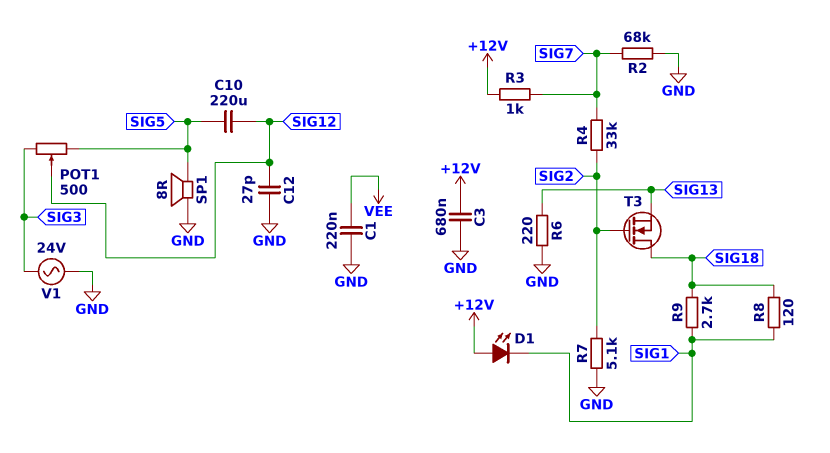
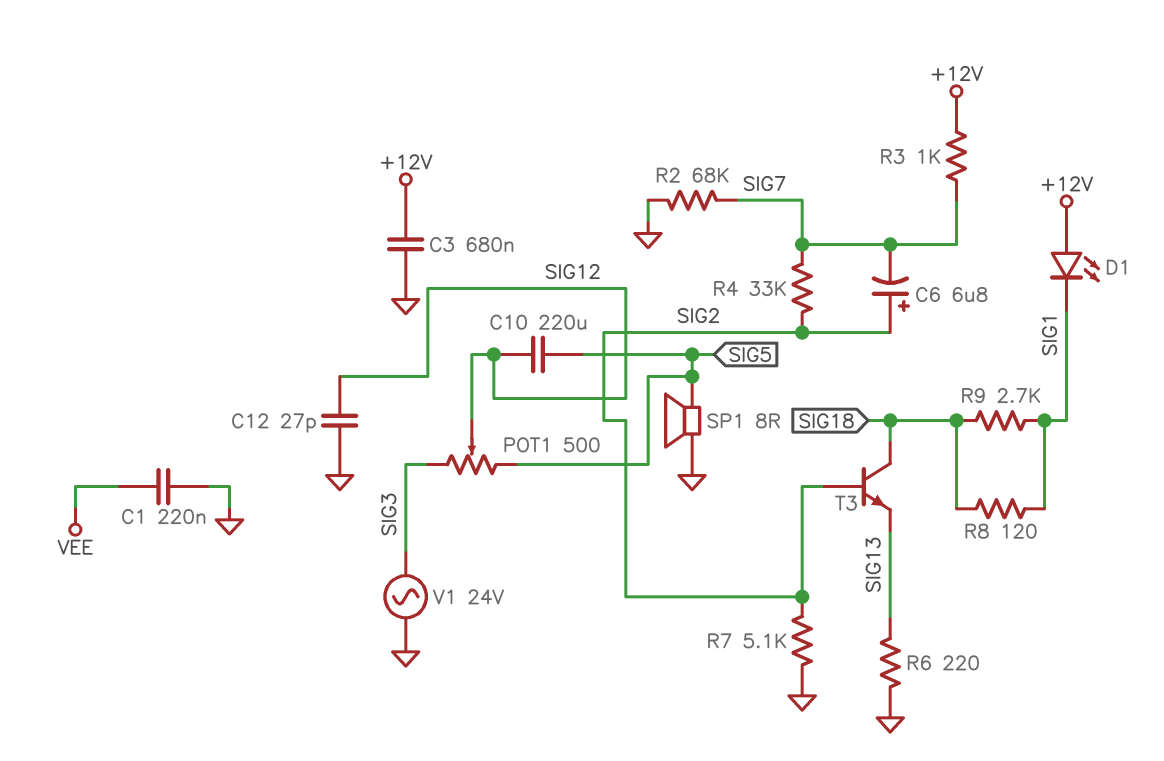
C6: none -> 6.8uF (plus SIG2, minus SIG7)
T3: NMOS (G SIG2, D SIG18, S SIG13) -> NPN (B SIG2, C SIG18, E SIG13)

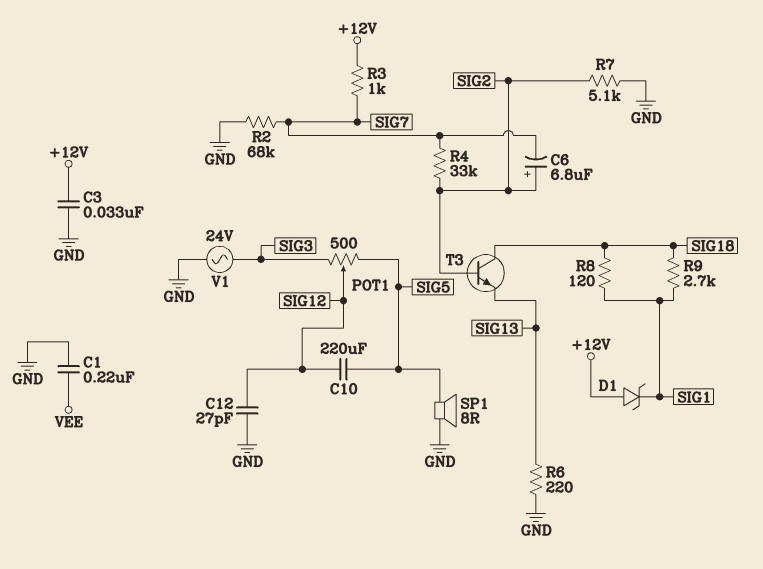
C3: 680nF (+12V, GND) -> 33nF (+12V, GND)
D1: LED (A +12V, K SIG1) -> zener (A +12V, K SIG1)

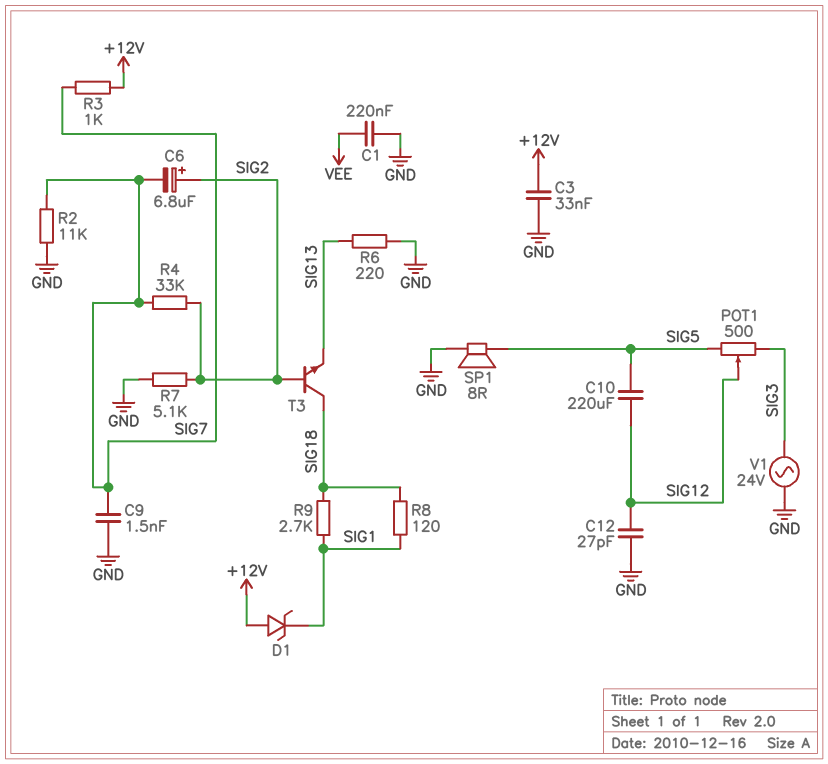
C9: none -> 1.5nF (GND, SIG7)
R2: 68k (GND, SIG7) -> 11k (GND, SIG7)

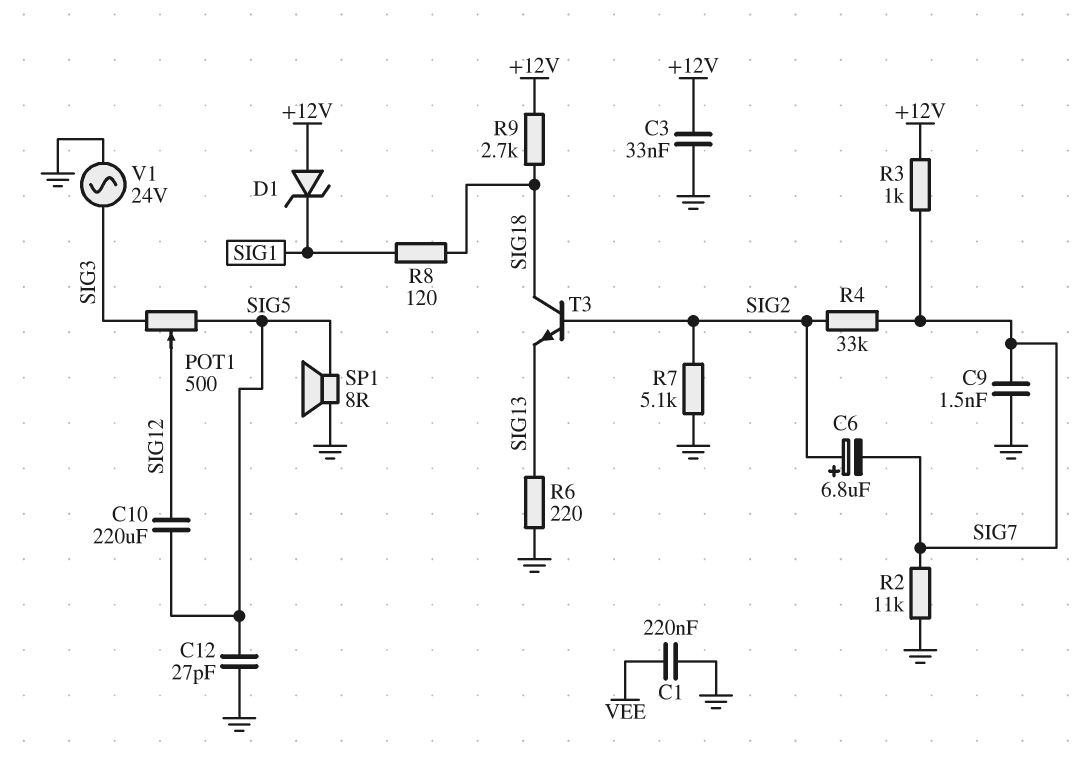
C12: 27pF (GND, SIG12) -> 27pF (GND, SIG5)
R9: 2.7k (SIG1, SIG18) -> 2.7k (+12V, SIG18)

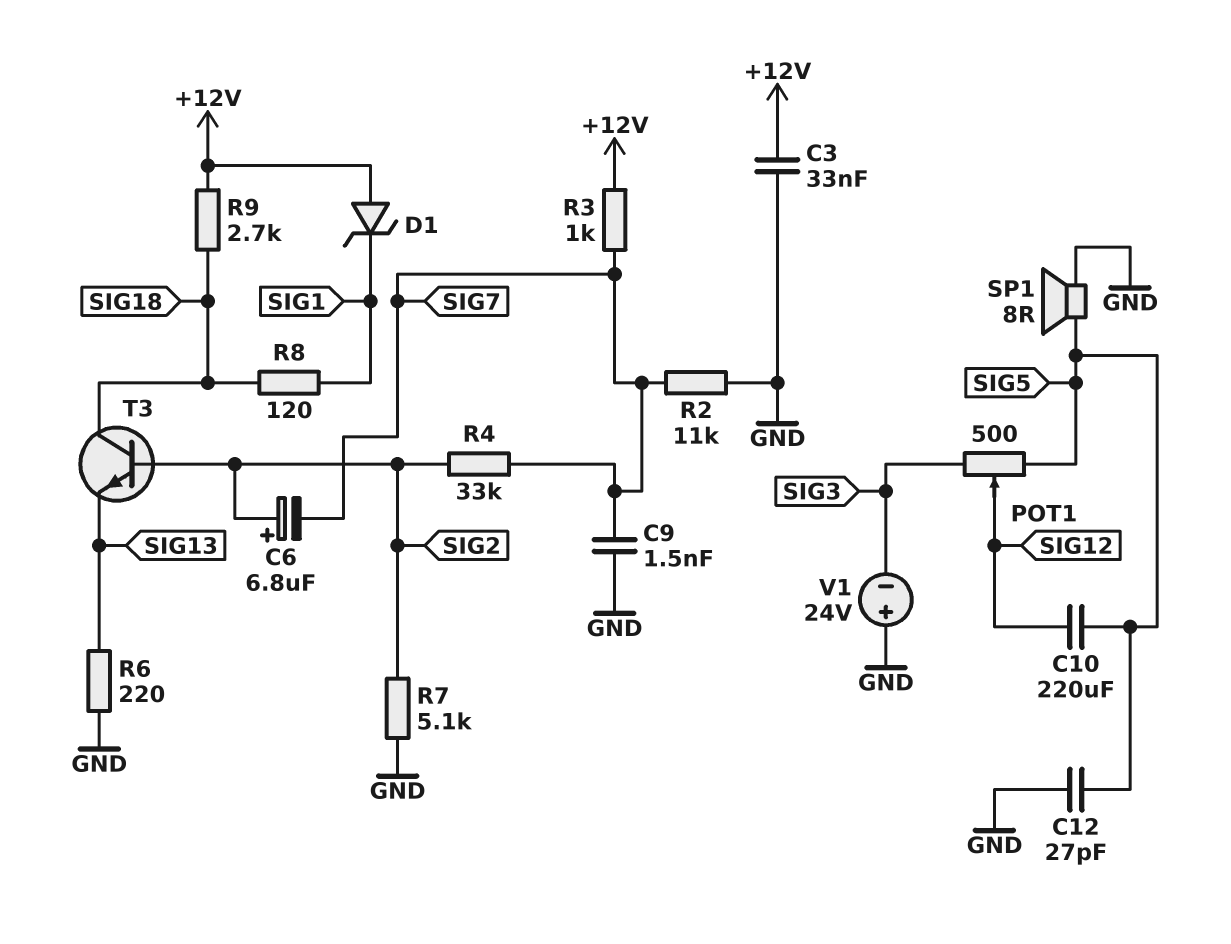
C1: 220nF (GND, VEE) -> none
V1: AC 24V (GND, SIG3) -> 24V (plus GND, minus SIG3)

